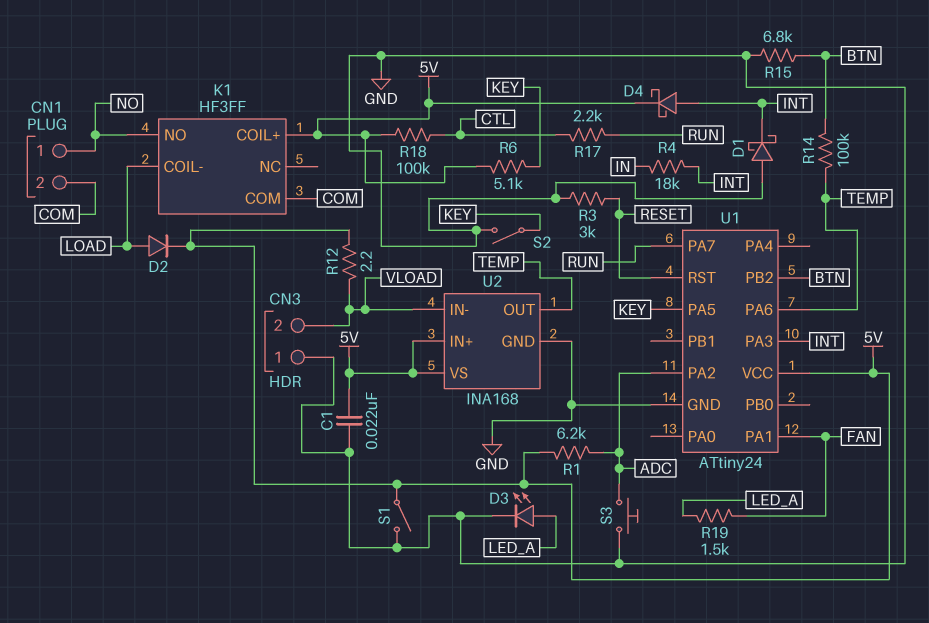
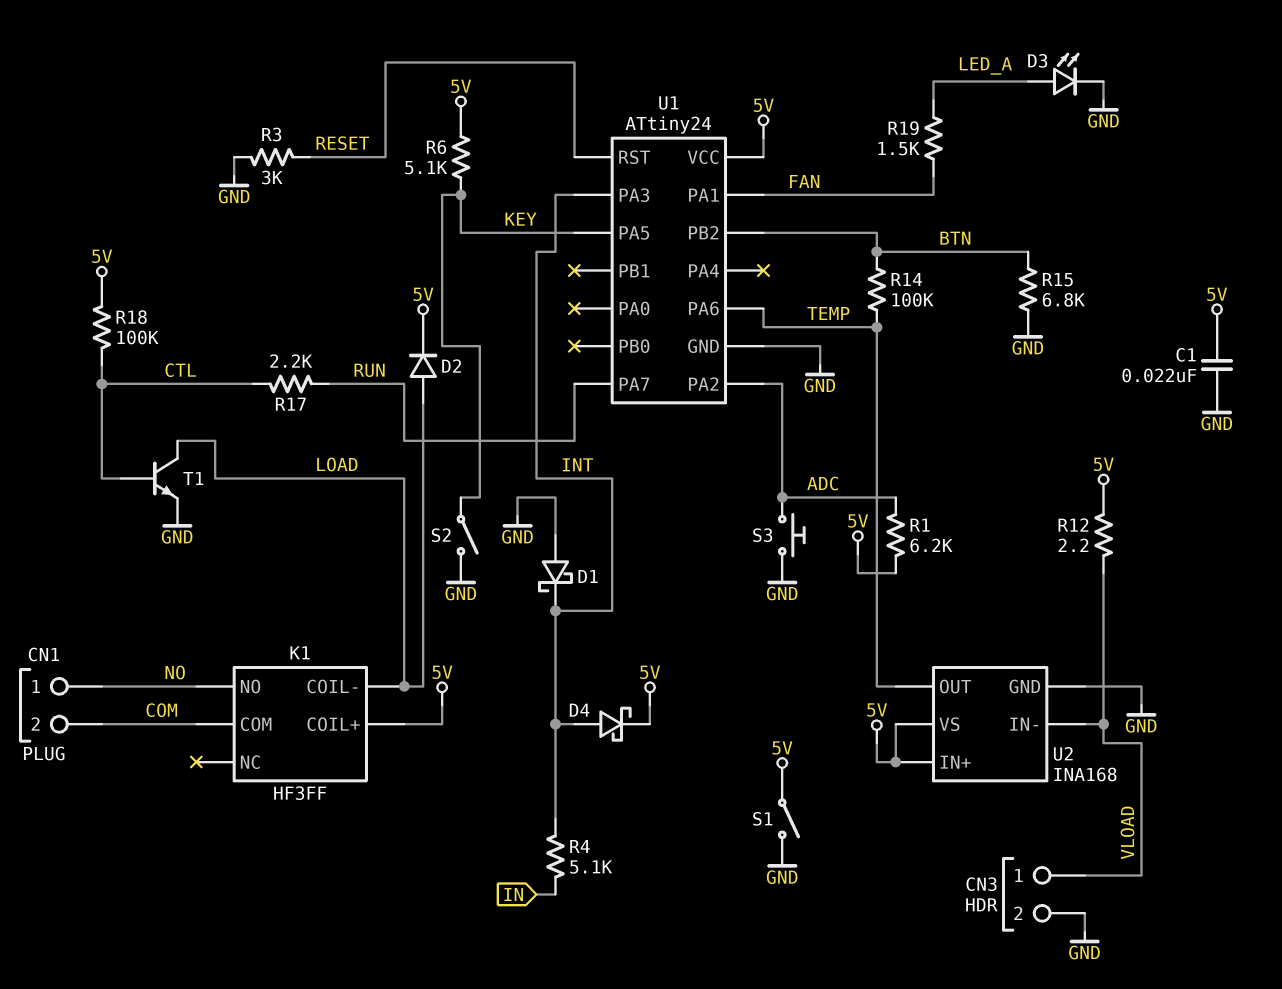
CN3 pin 1: GND -> VLOAD
CN3 pin 2: VLOAD -> GND
R4: 18k (IN, INT) -> 5.1k (IN, INT)
T1: none -> NPN (B CTL, C LOAD, E GND)

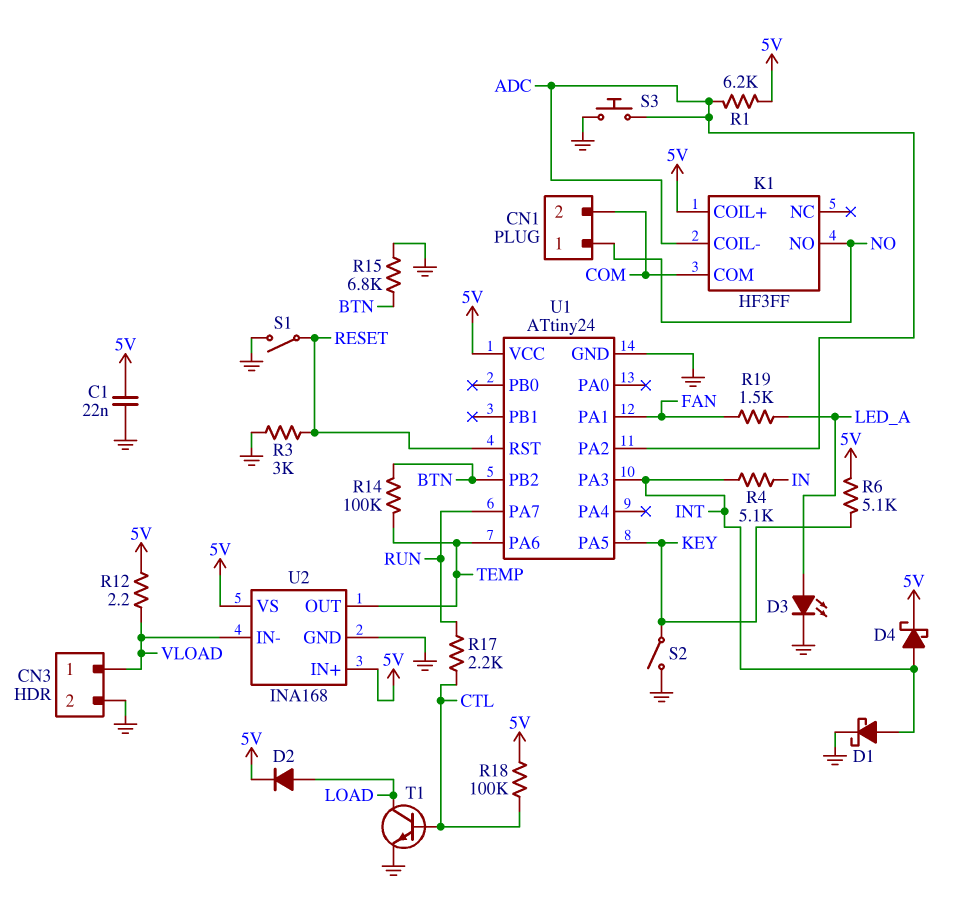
D1: schottky (A GND, K INT) -> schottky (A INT, K GND)
K1 pin COIL-: LOAD -> ADC
S1: switch (5V, GND) -> switch (GND, RESET)

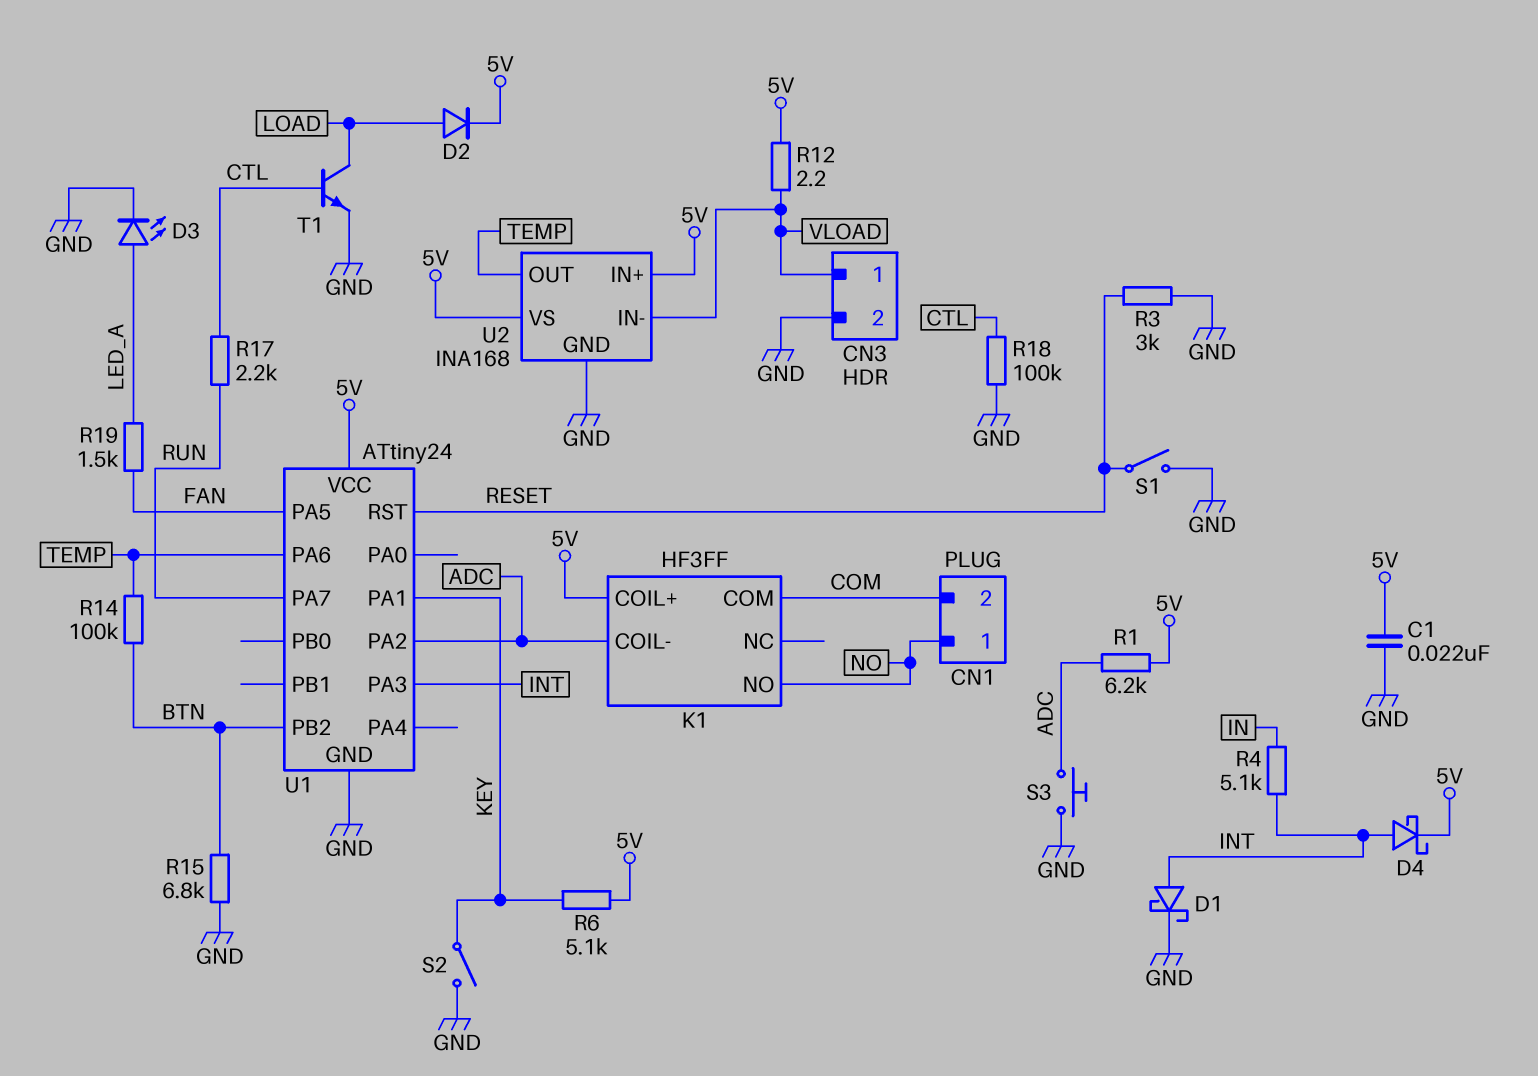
R18: 100k (5V, CTL) -> 100k (CTL, GND)
U1 pin PA1: FAN -> KEY
U1 pin PA5: KEY -> FAN

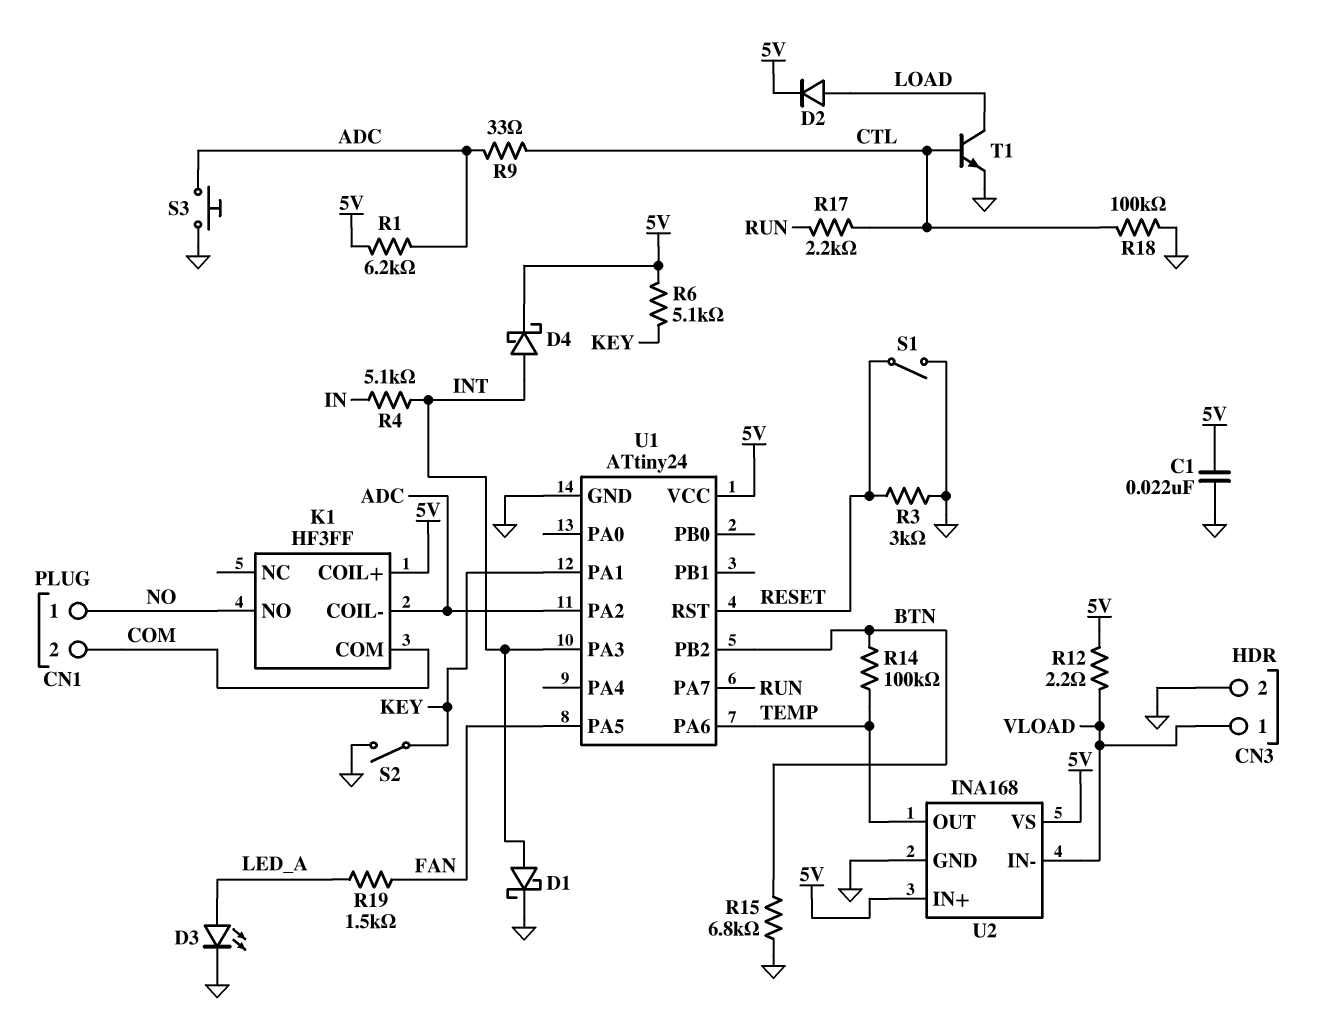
R9: none -> 33 (ADC, CTL)

